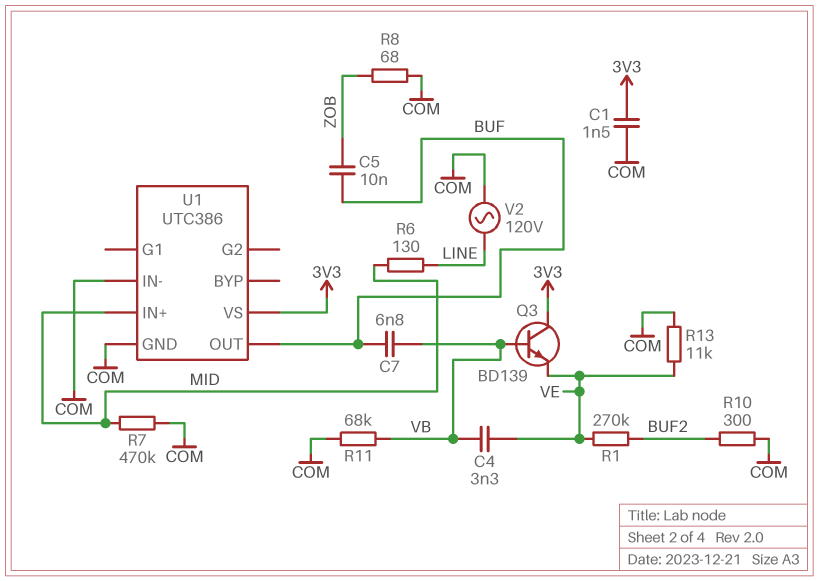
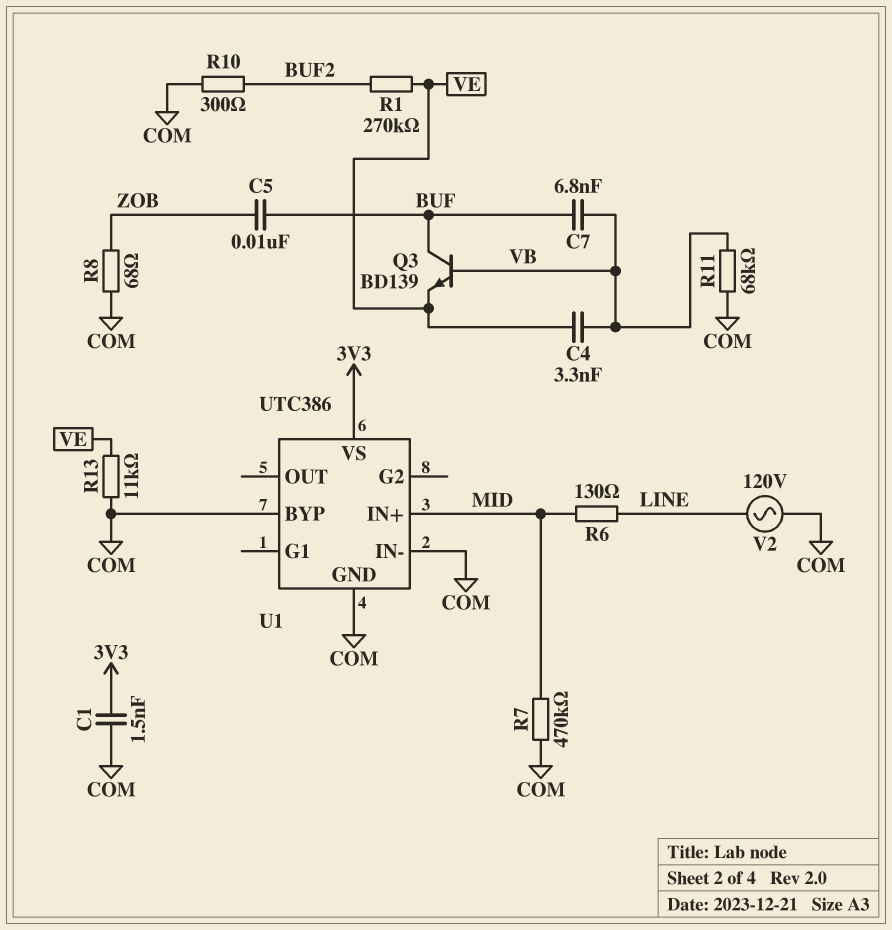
Q3: NPN BD139 (B VB, C 3V3, E VE) -> NPN BD139 (B VB, C BUF, E VE)
U1 pin BYP: none -> COM
U1 pin OUT: BUF -> none

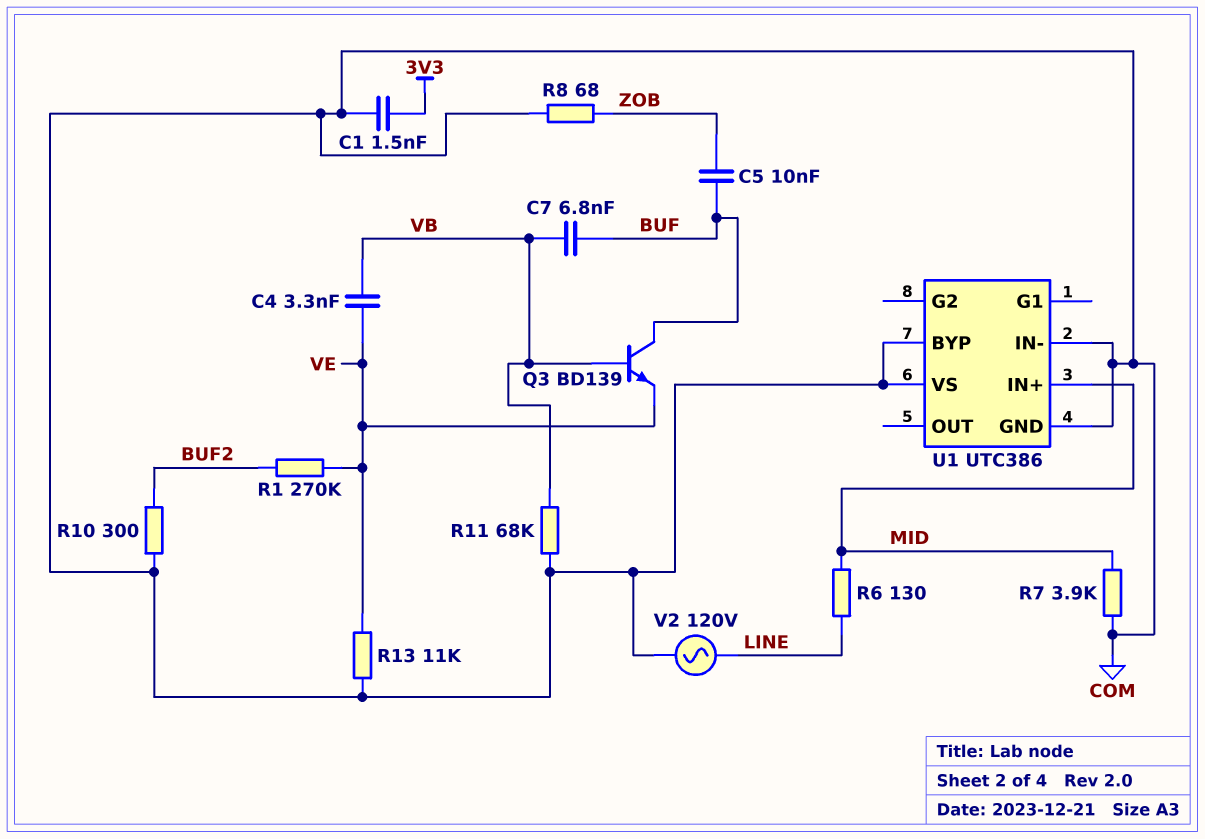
R7: 470k (COM, MID) -> 3.9k (COM, MID)
U1 pin VS: 3V3 -> COM

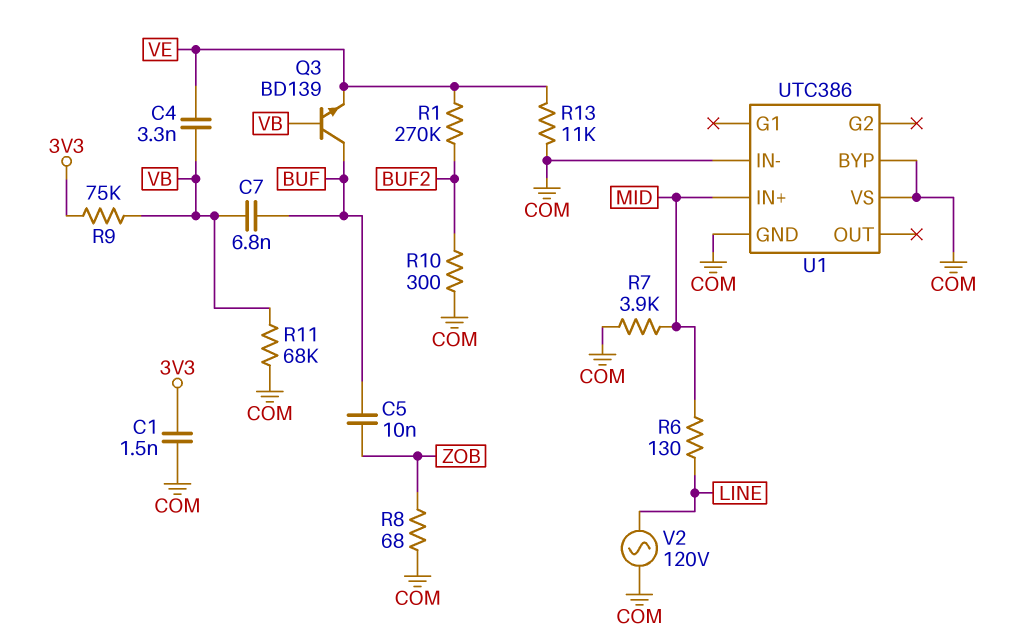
R9: none -> 75k (3V3, VB)

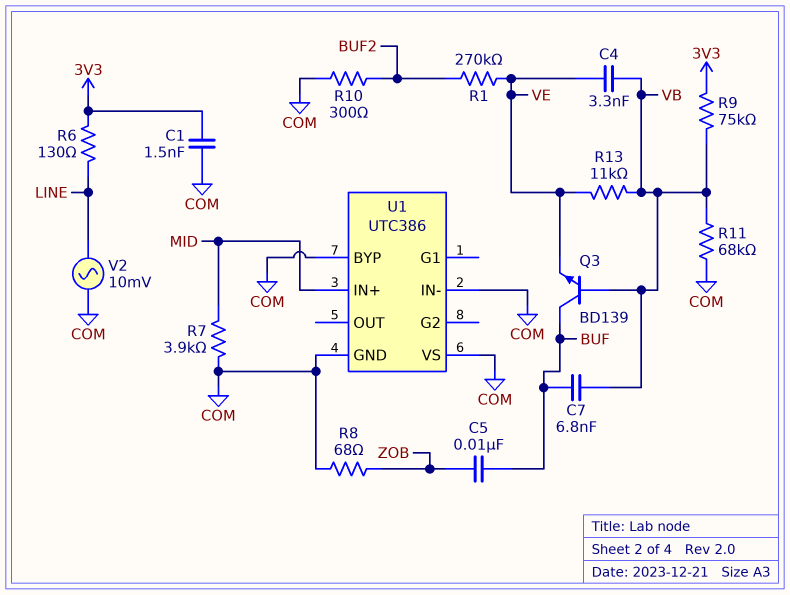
R6: 130 (LINE, MID) -> 130 (3V3, LINE)
R13: 11k (COM, VE) -> 11k (VB, VE)
V2: AC 120V (COM, LINE) -> AC 10mV (COM, LINE)

